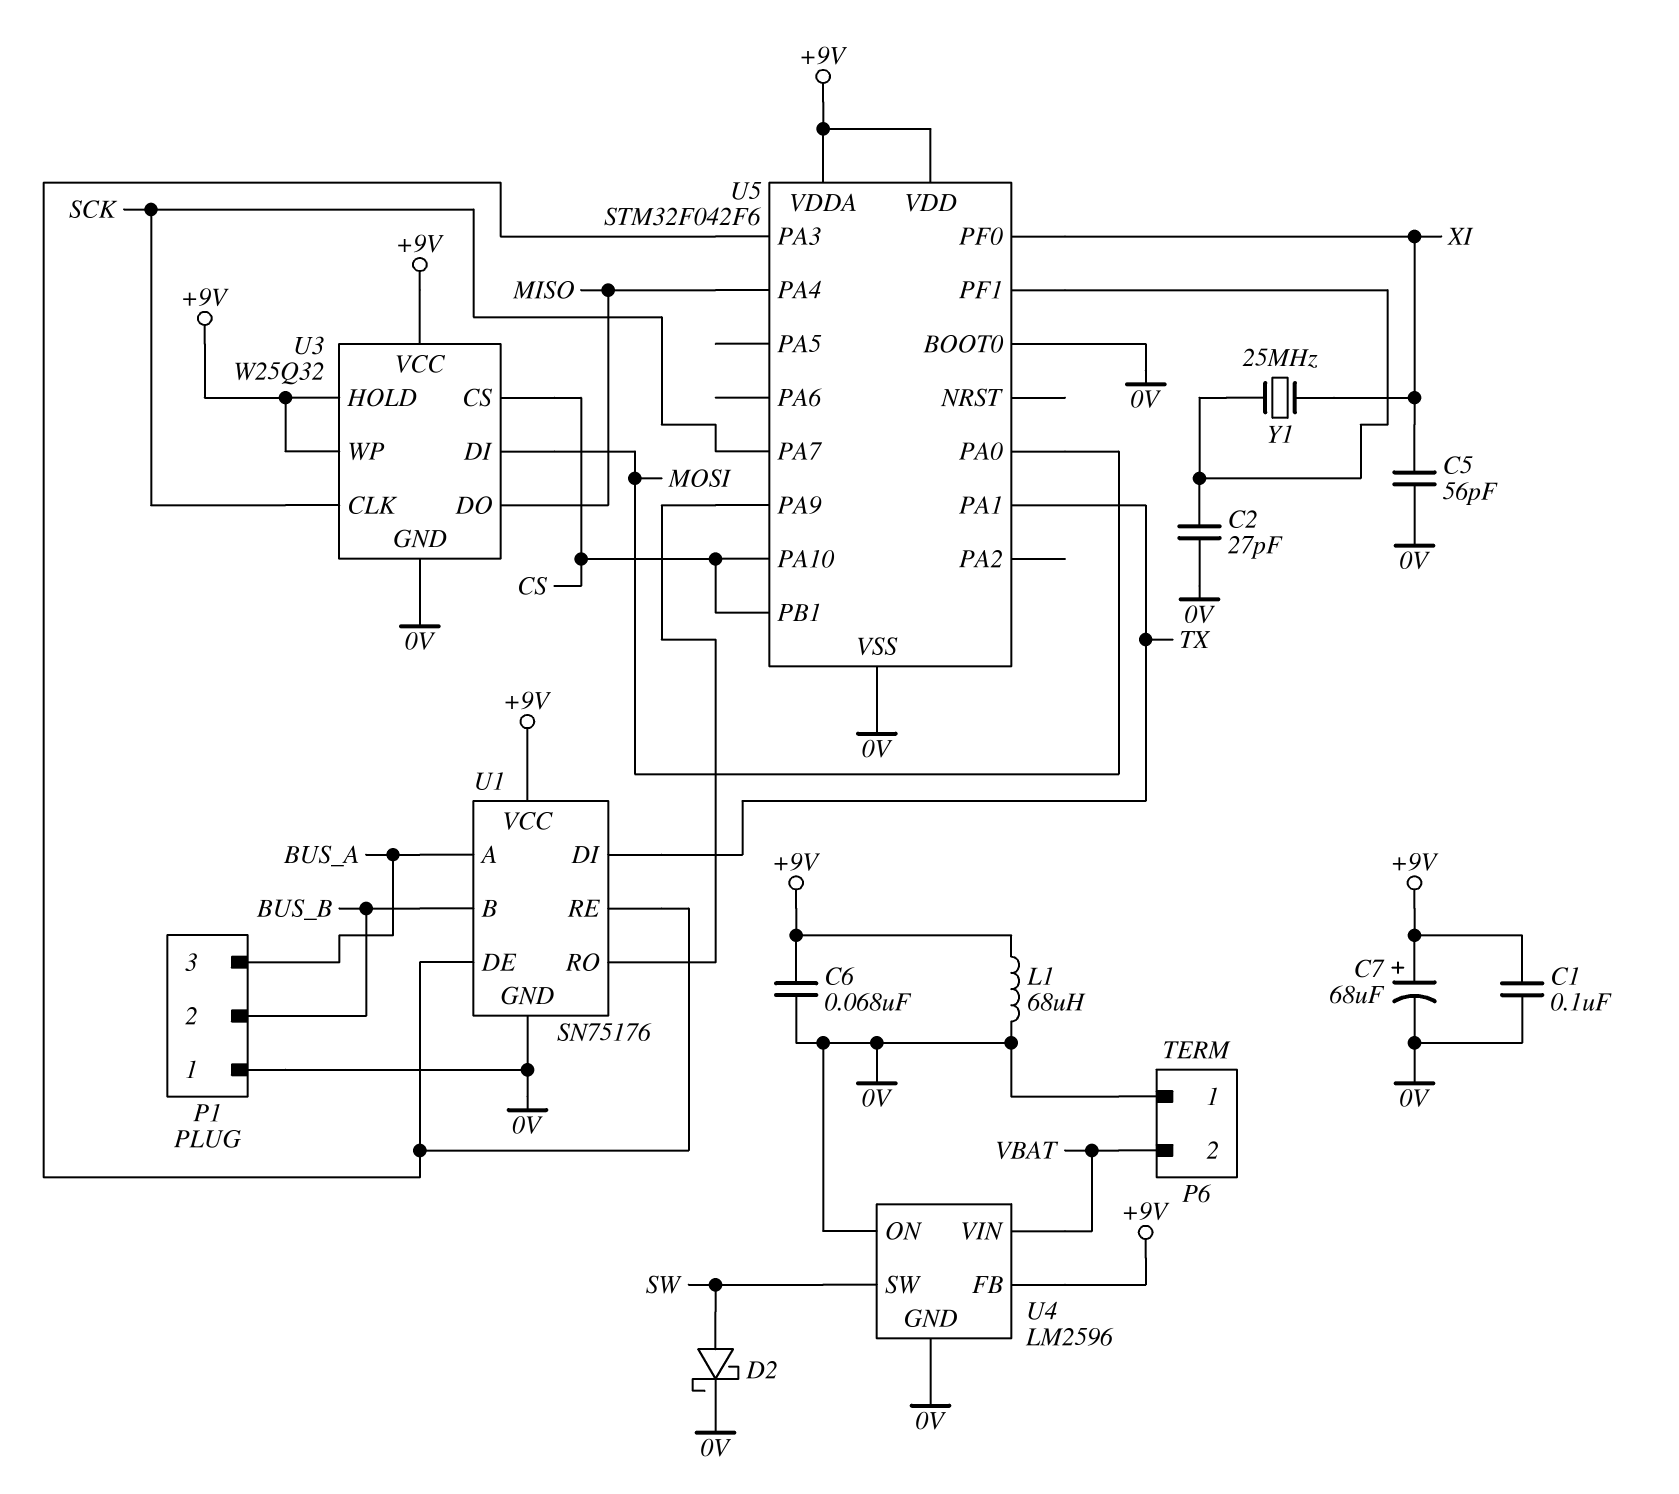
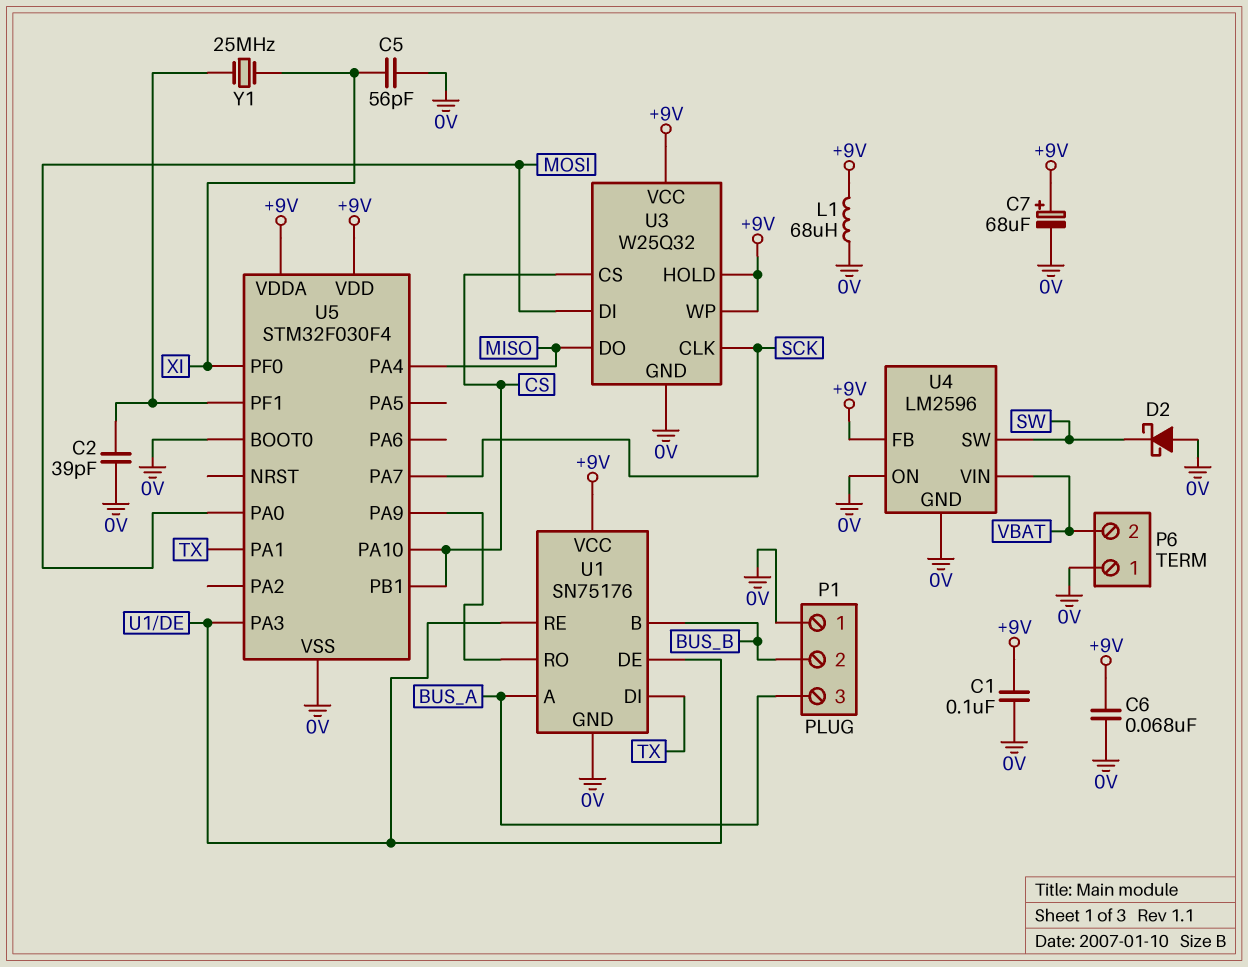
C2: 27pF (0V, U5/PF1) -> 39pF (0V, U5/PF1)
D2: schottky (A SW, K 0V) -> schottky (A 0V, K SW)
U5: STM32F042F6 -> STM32F030F4

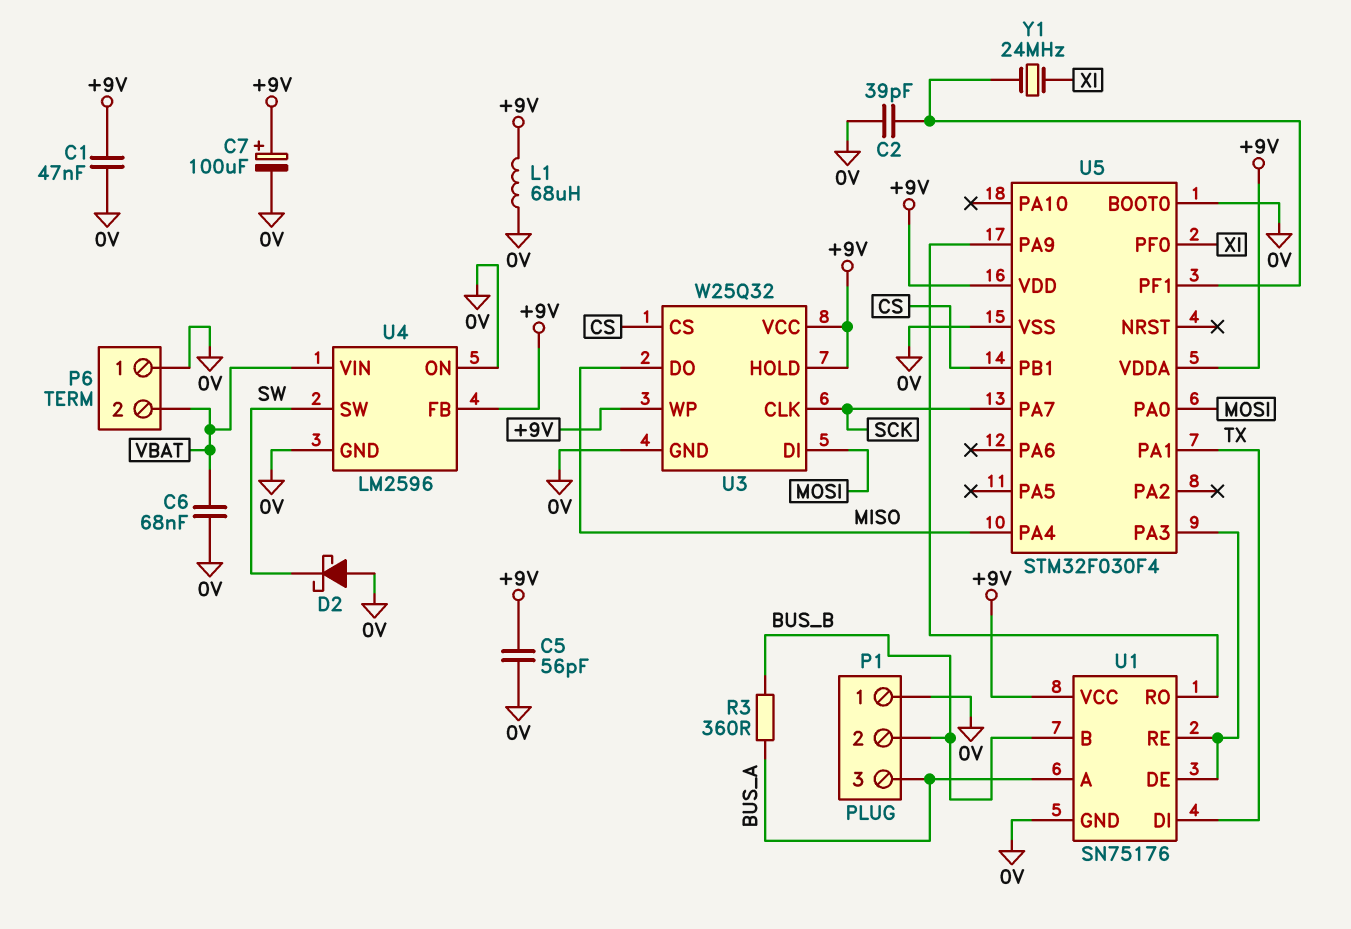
C1: 100nF (+9V, 0V) -> 47nF (+9V, 0V)
C5: 56pF (0V, XI) -> 56pF (+9V, 0V)
C6: 68nF (+9V, 0V) -> 68nF (0V, VBAT)
C7: 68uF (plus +9V, minus 0V) -> 100uF (plus +9V, minus 0V)
R3: none -> 360 (BUS_A, BUS_B)
U5 pin PA10: CS -> none
Y1: 25MHz (U5/PF1, XI) -> 24MHz (U5/PF1, XI)

